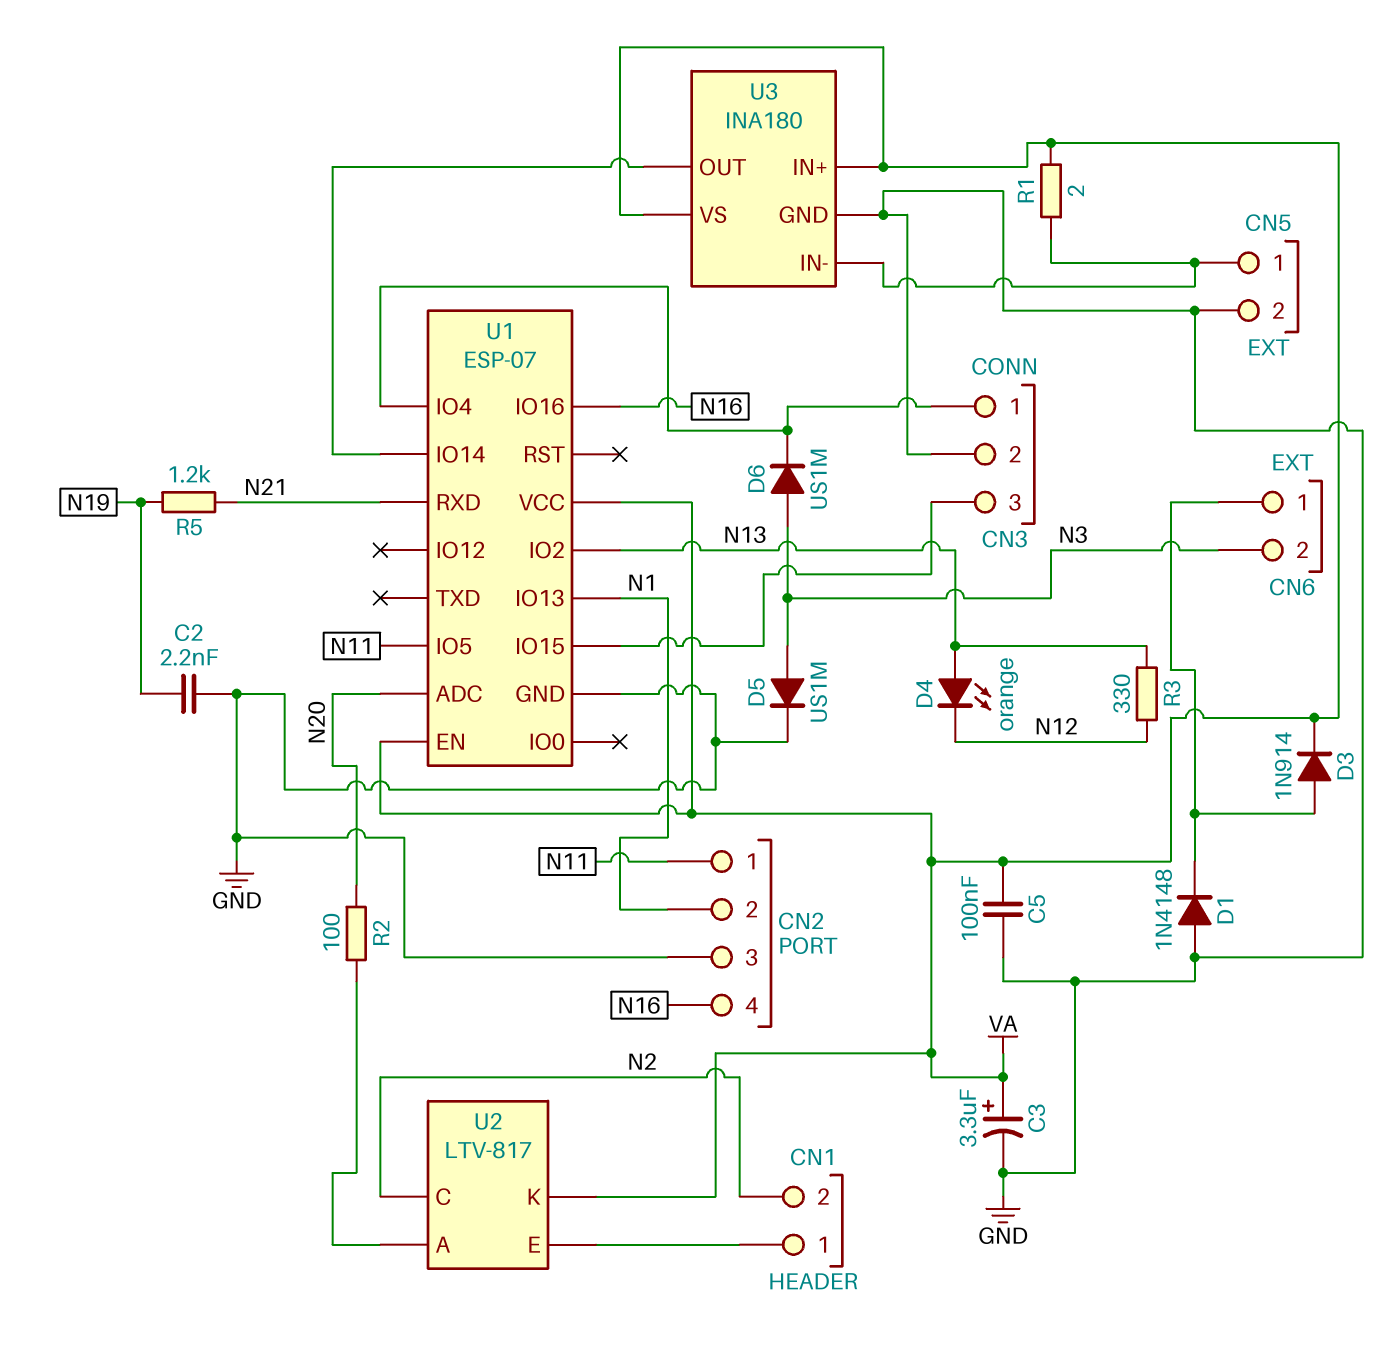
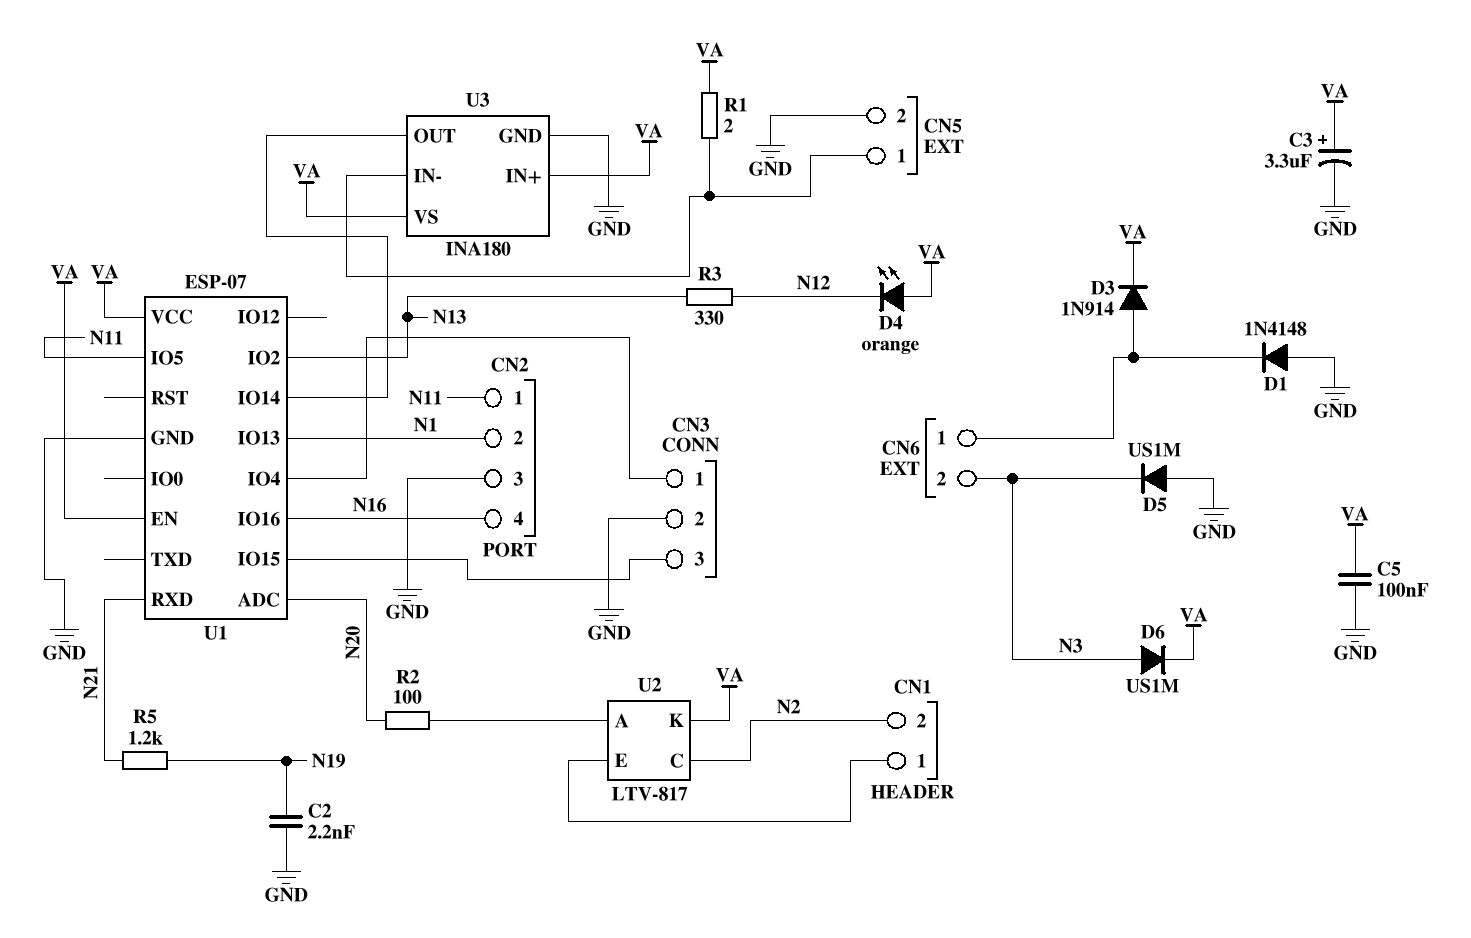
D4: LED orange (A N13, K N12) -> LED orange (A VA, K N12)
D5: diode US1M (A N3, K GND) -> diode US1M (A GND, K N3)
D6: diode US1M (A N3, K CN3/1) -> diode US1M (A N3, K VA)

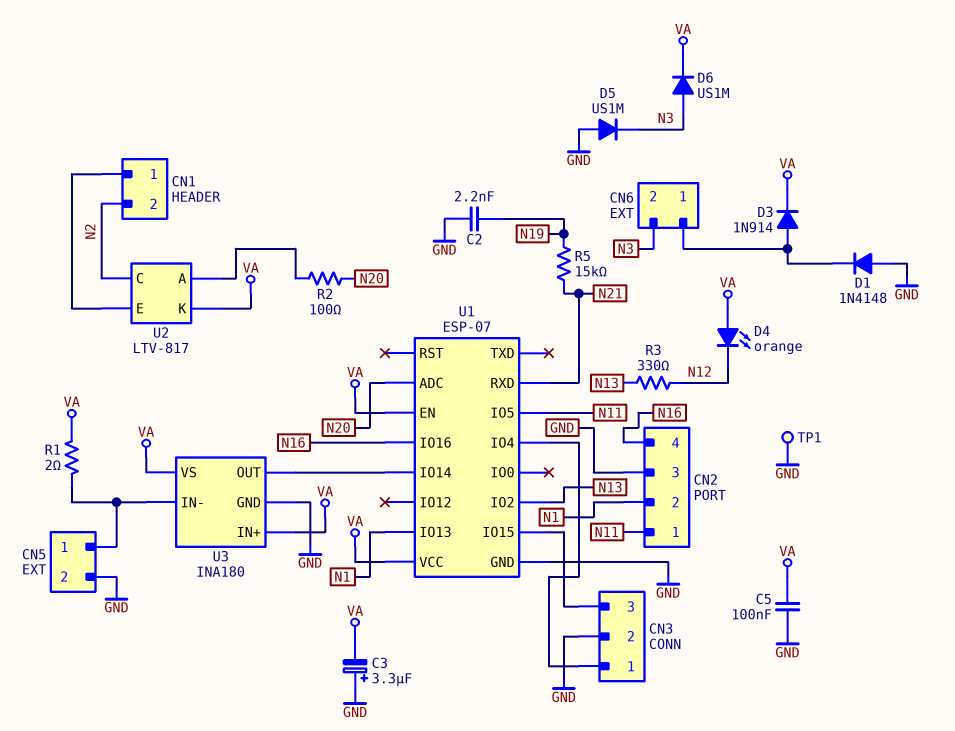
C3: 3.3uF (plus VA, minus GND) -> 3.3uF (plus GND, minus VA)
R5: 1.2k (N19, N21) -> 15k (N19, N21)
TP1: none -> test point (GND)

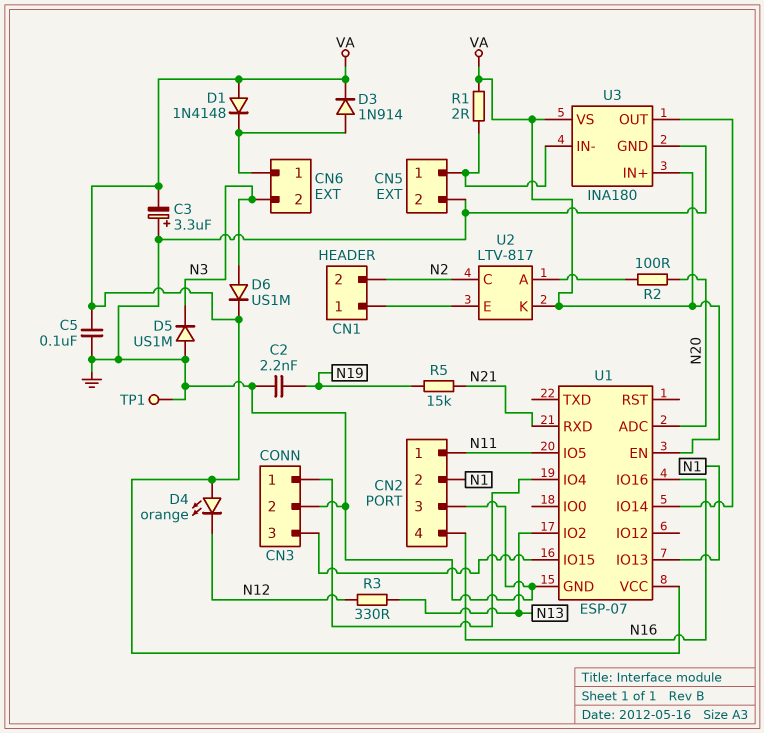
D1: diode 1N4148 (A GND, K CN6/1) -> diode 1N4148 (A VA, K CN6/1)

